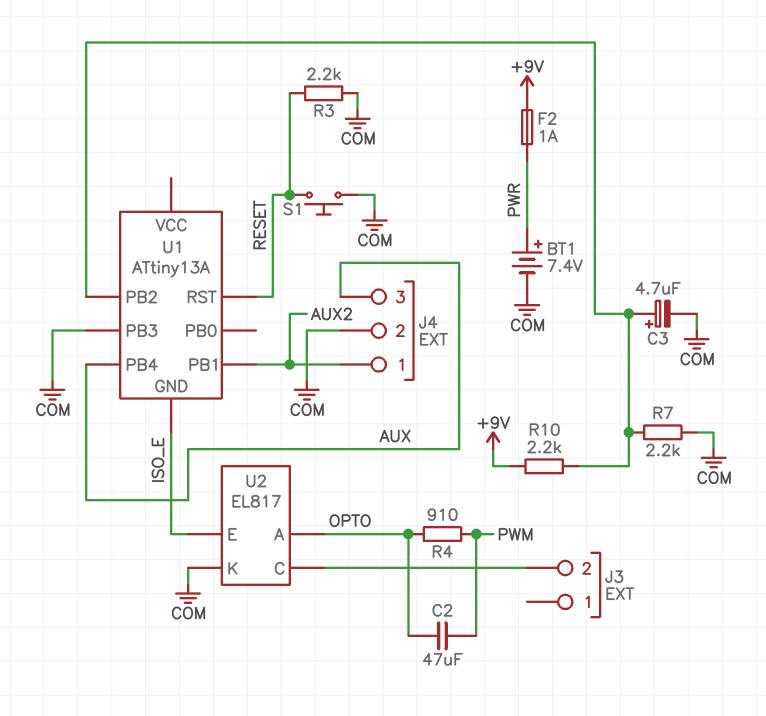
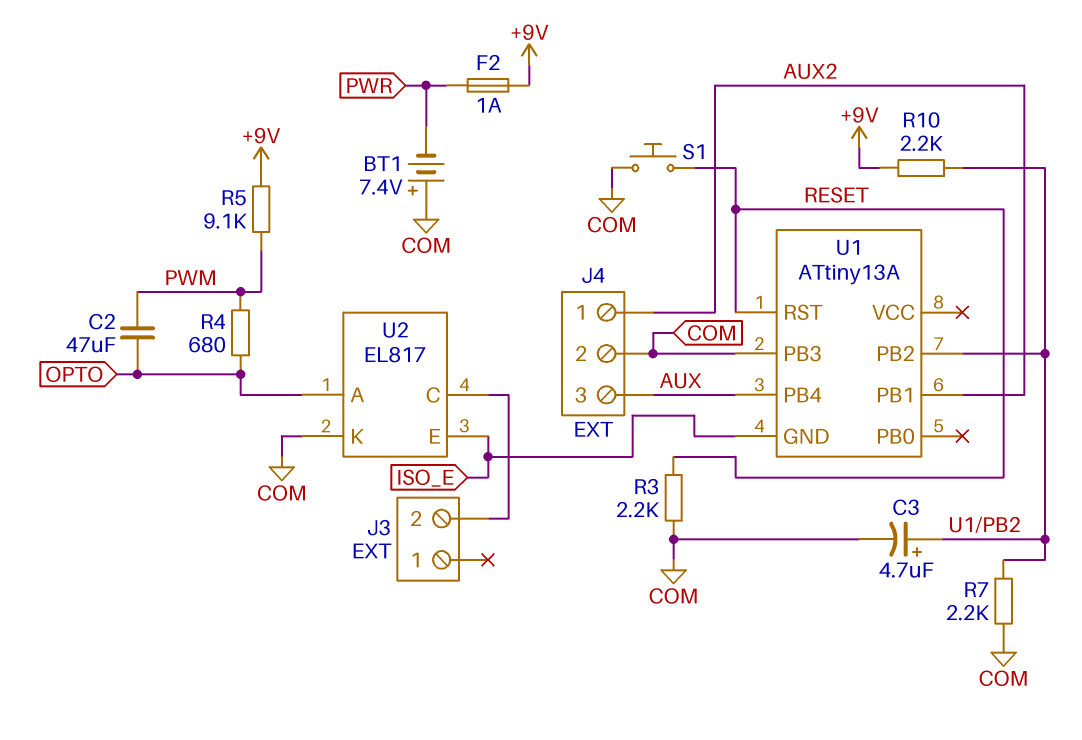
BT1: 7.4V (plus PWR, minus COM) -> 7.4V (plus COM, minus PWR)
R4: 910 (OPTO, PWM) -> 680 (OPTO, PWM)
R5: none -> 9.1k (+9V, PWM)

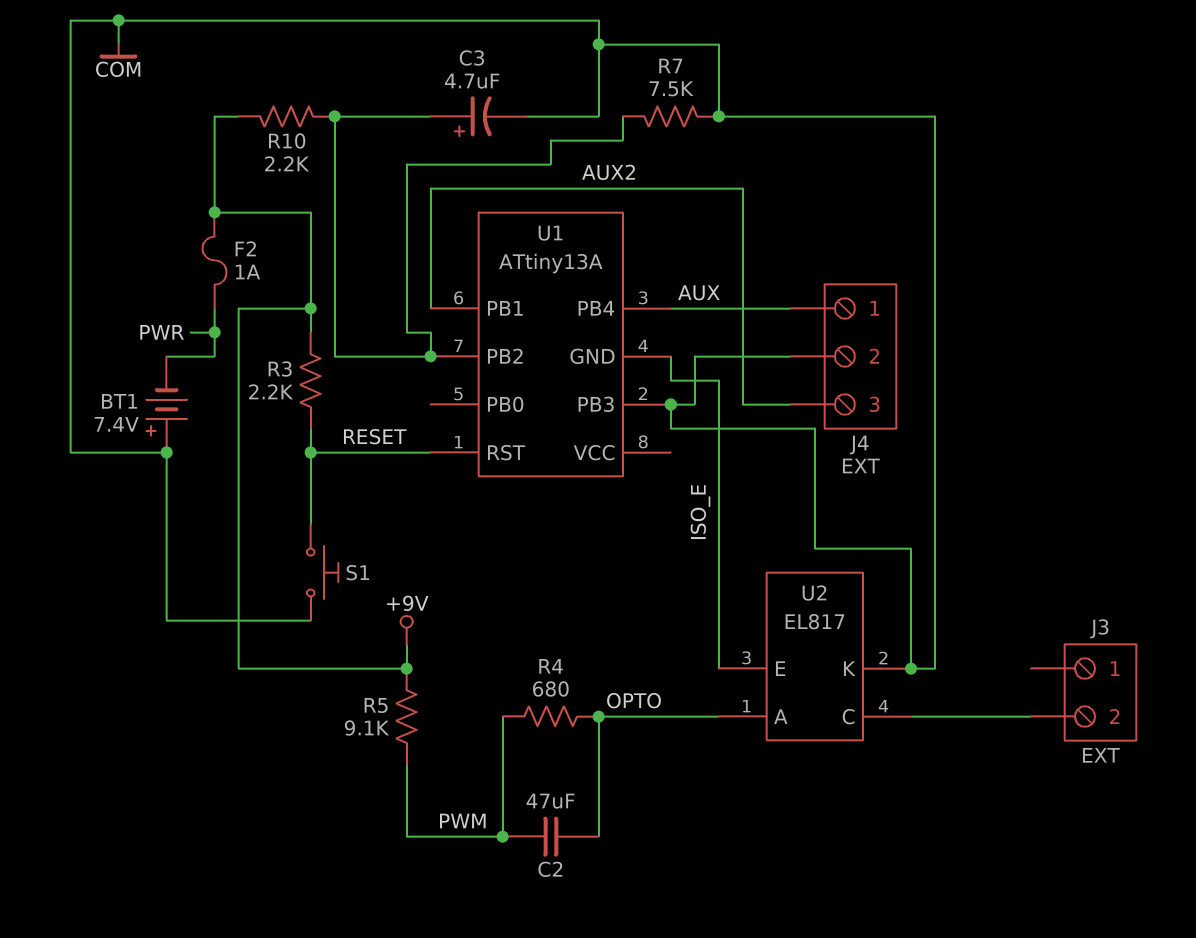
J4 pin 1: AUX2 -> AUX
J4 pin 3: AUX -> AUX2
R3: 2.2k (COM, RESET) -> 2.2k (+9V, RESET)
R7: 2.2k (COM, U1/PB2) -> 7.5k (COM, U1/PB2)

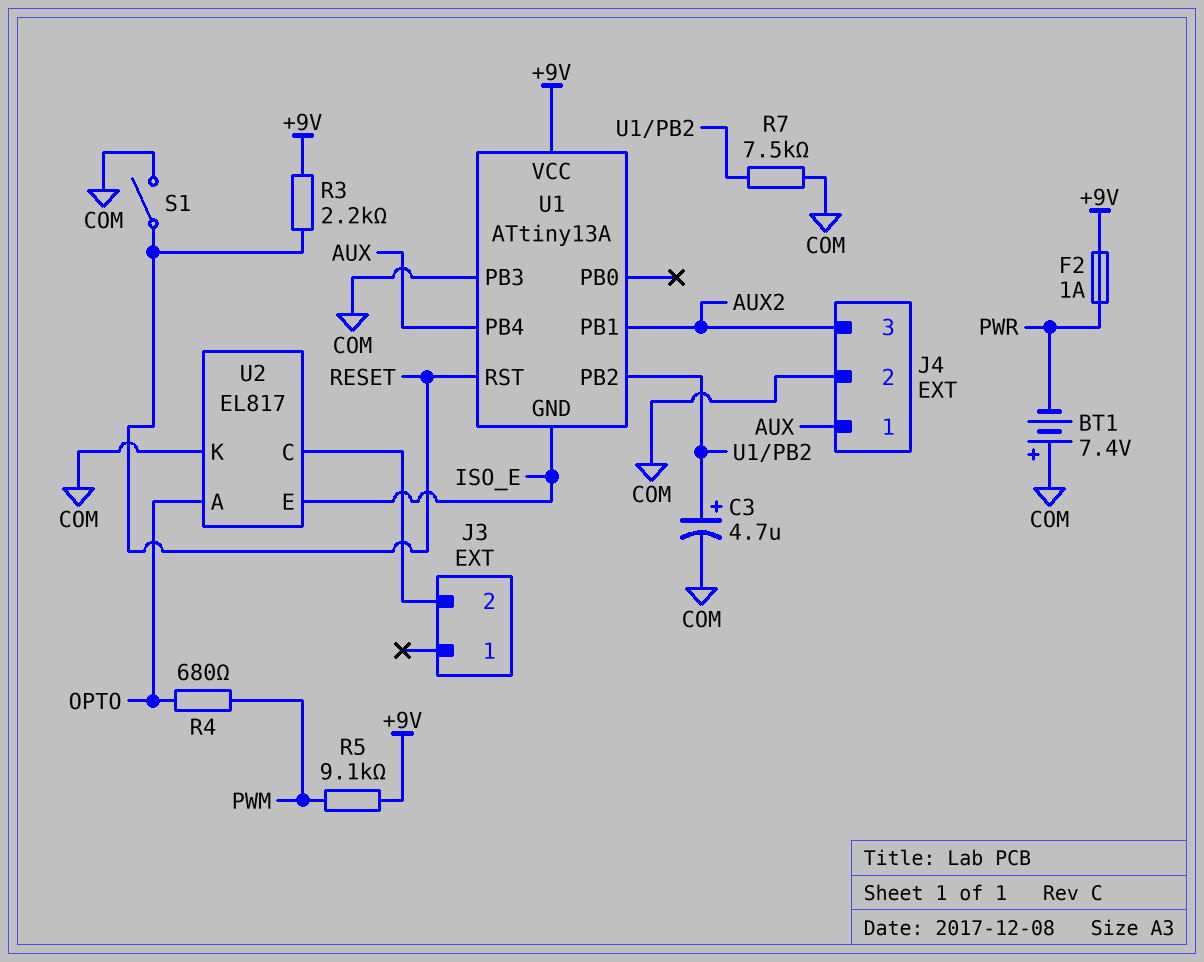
C2: 47uF (OPTO, PWM) -> none
R10: 2.2k (+9V, U1/PB2) -> none
S1: button (COM, RESET) -> switch (COM, RESET)
U1 pin VCC: none -> +9V

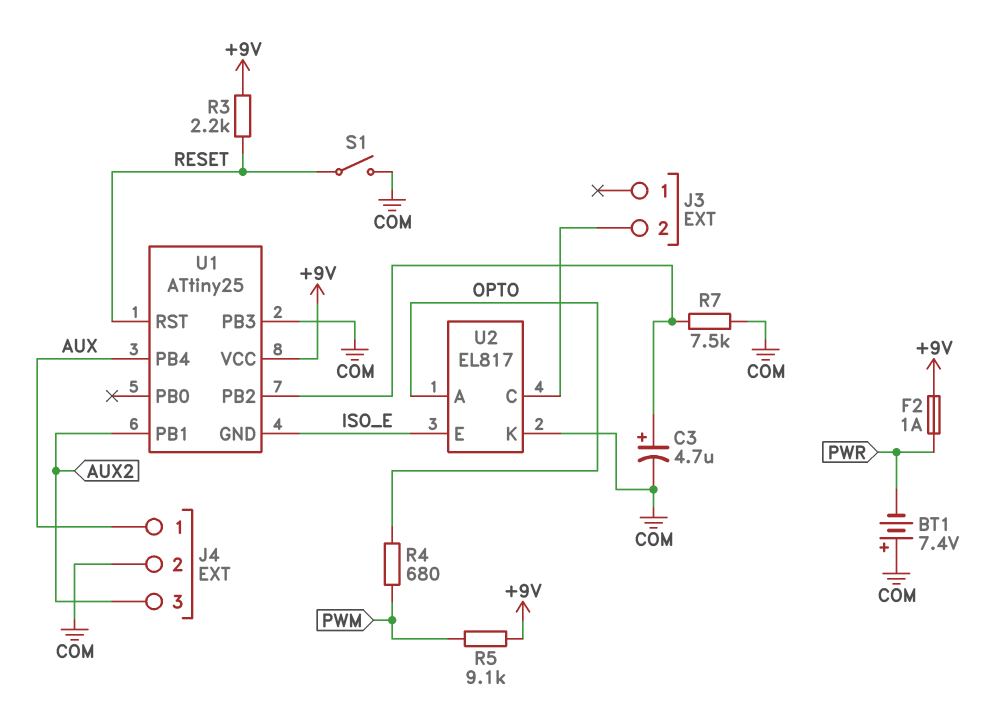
U1: ATtiny13A -> ATtiny25

